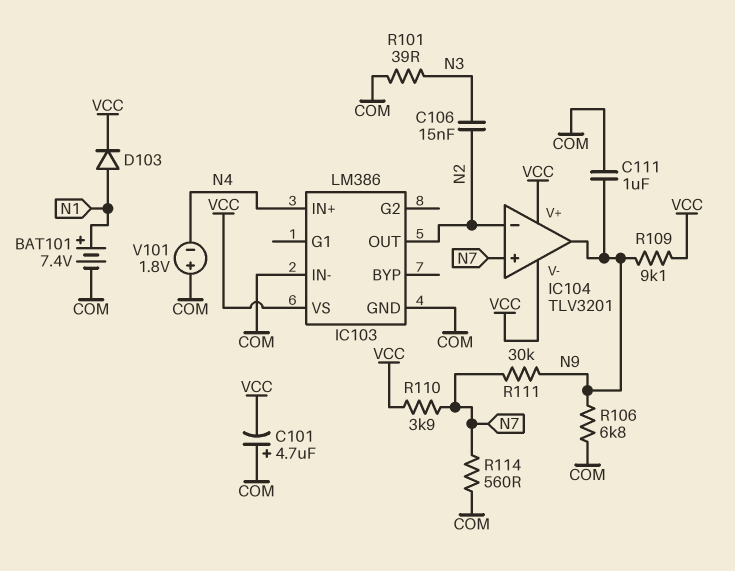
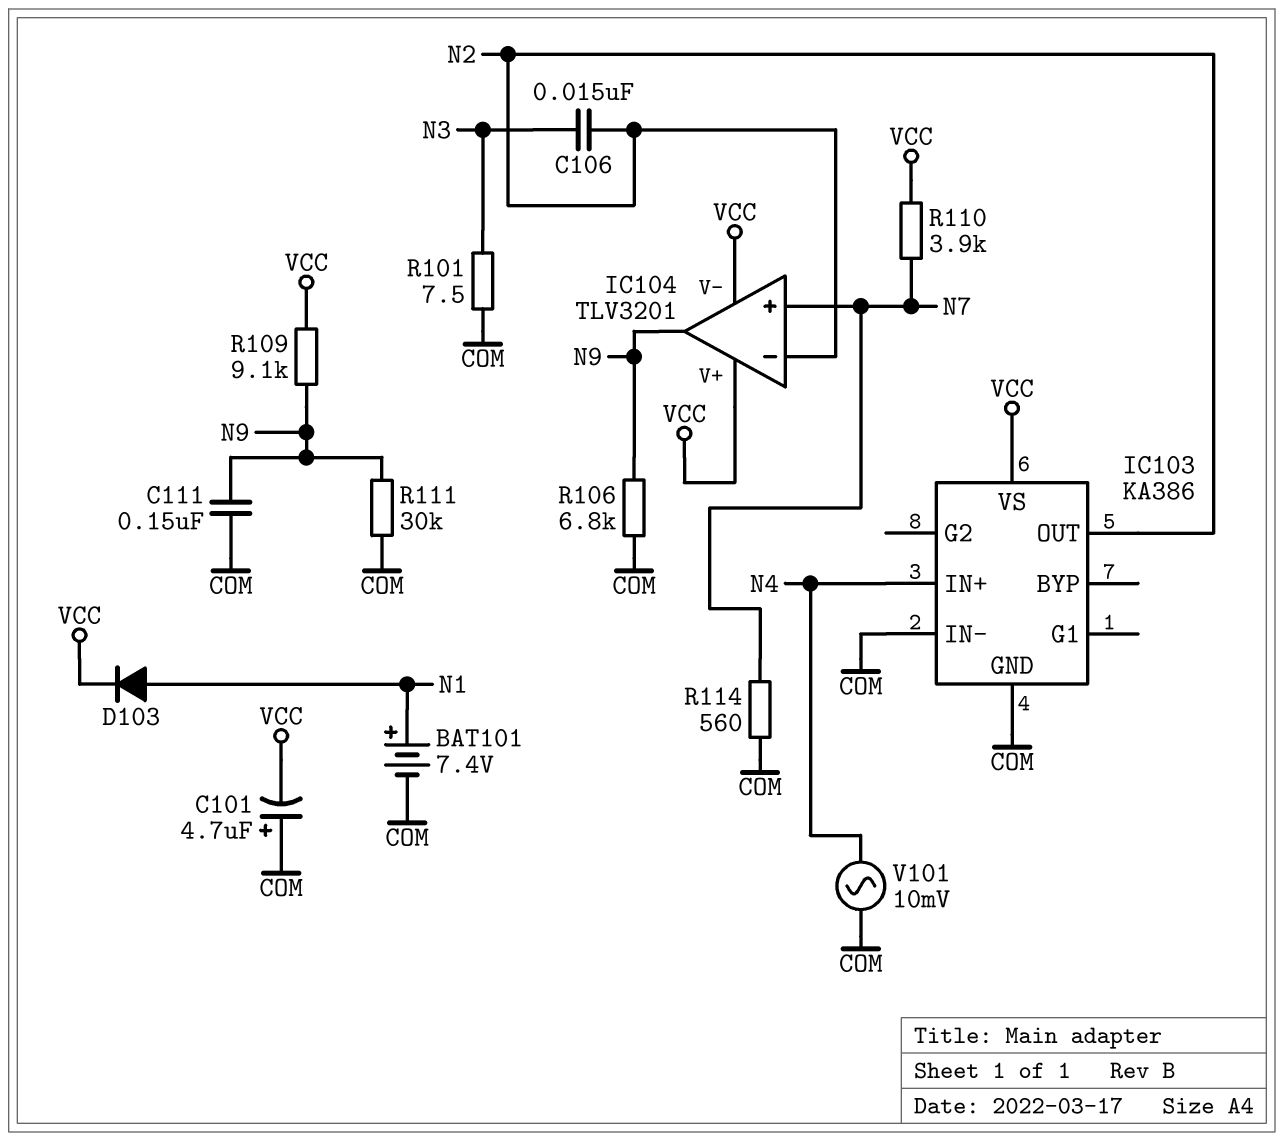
C111: 1uF (COM, N9) -> 150nF (COM, N9)
IC103: LM386 -> KA386
R101: 39 (COM, N3) -> 7.5 (COM, N3)
R111: 30k (N7, N9) -> 30k (COM, N9)
V101: 1.8V (plus COM, minus N4) -> AC 10mV (COM, N4)

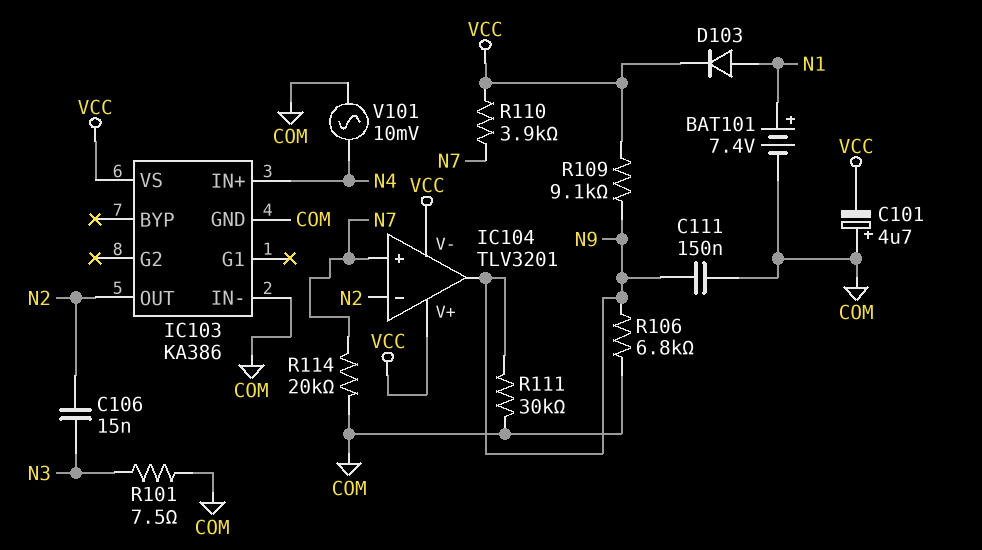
R114: 560 (COM, N7) -> 20k (COM, N7)

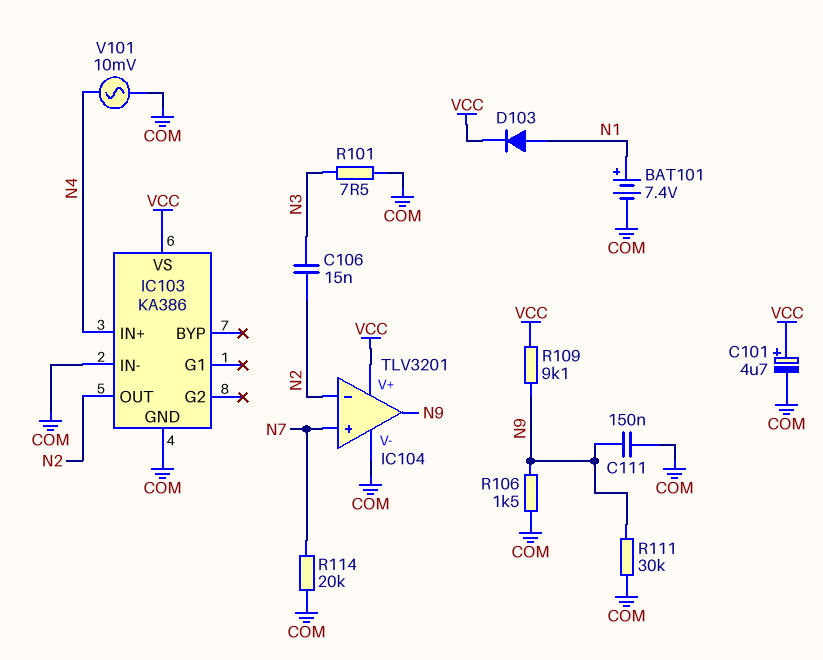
C101: 4.7uF (plus COM, minus VCC) -> 4.7uF (plus VCC, minus COM)
IC104 pin V-: VCC -> COM
R106: 6.8k (COM, N9) -> 1.5k (COM, N9)
R110: 3.9k (N7, VCC) -> none

